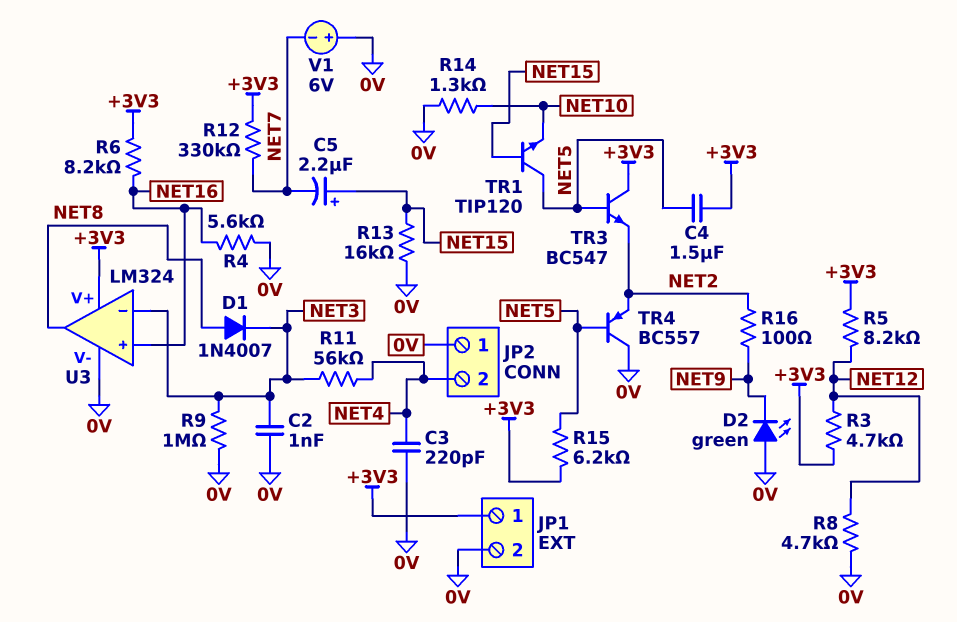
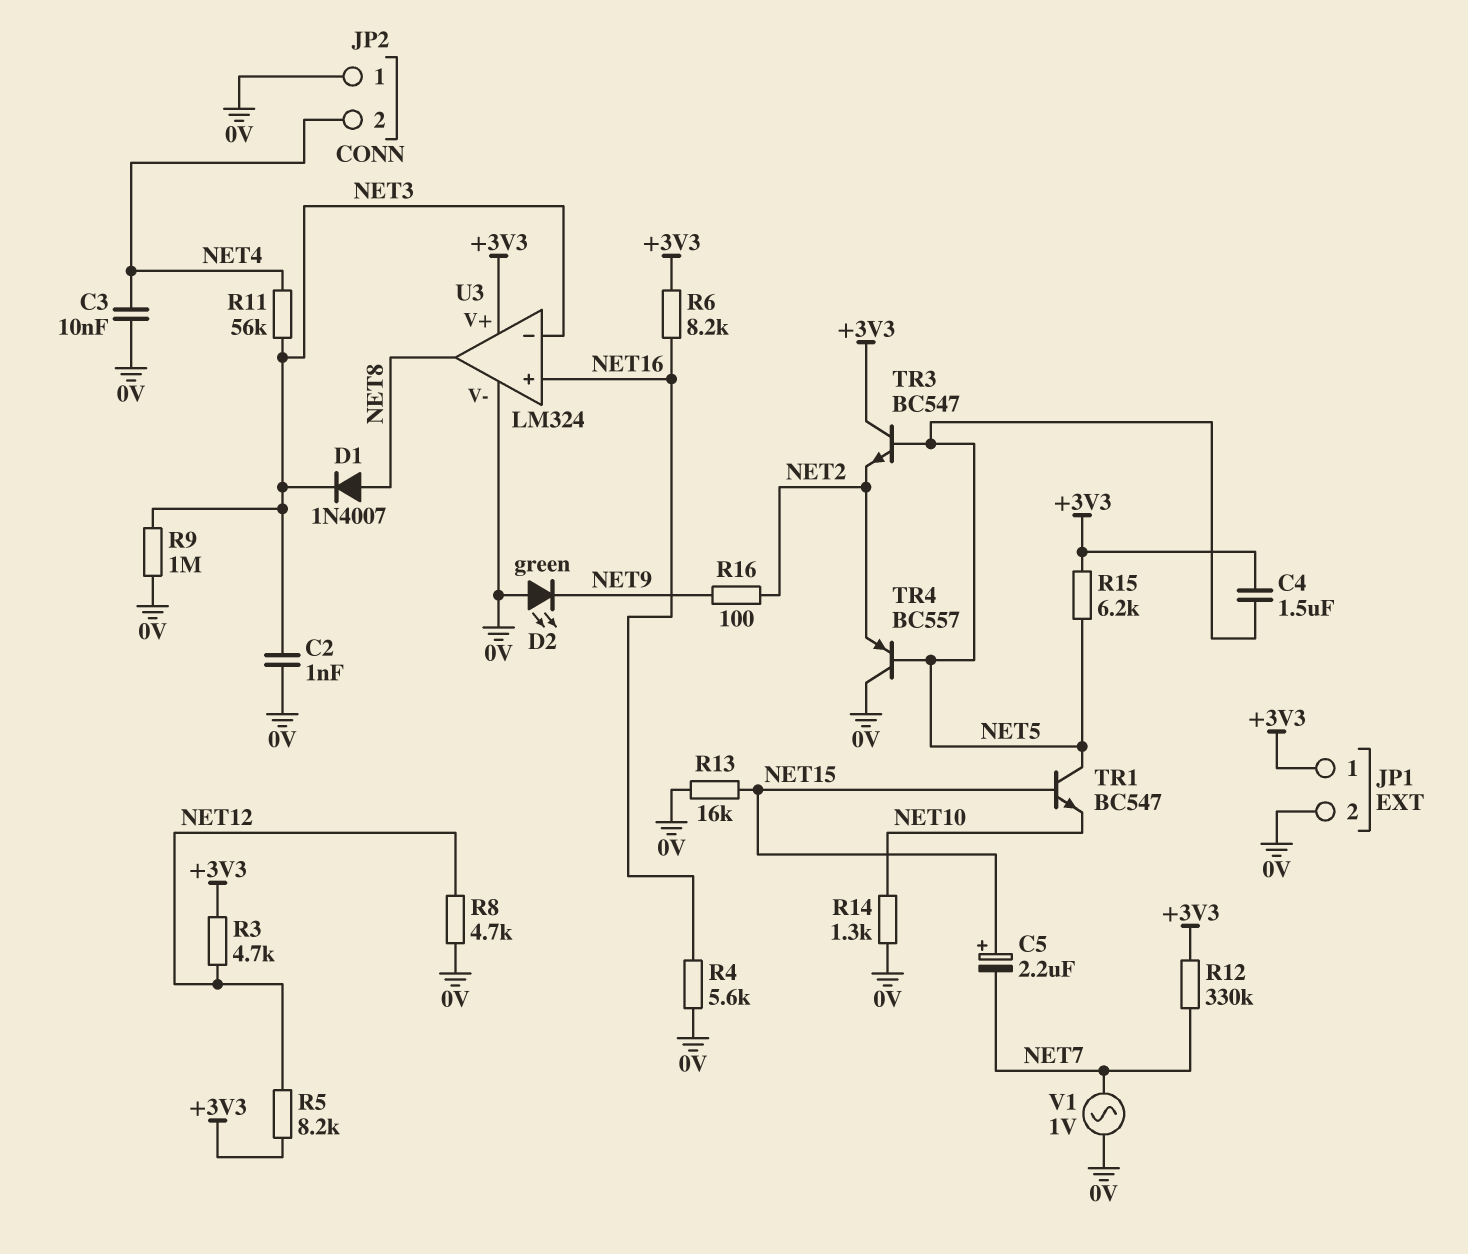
C3: 220pF (0V, NET4) -> 10nF (0V, NET4)
TR1: NPN TIP120 (B NET15, C NET5, E NET10) -> NPN BC547 (B NET15, C NET5, E NET10)
V1: 6V (plus 0V, minus NET7) -> AC 1V (0V, NET7)

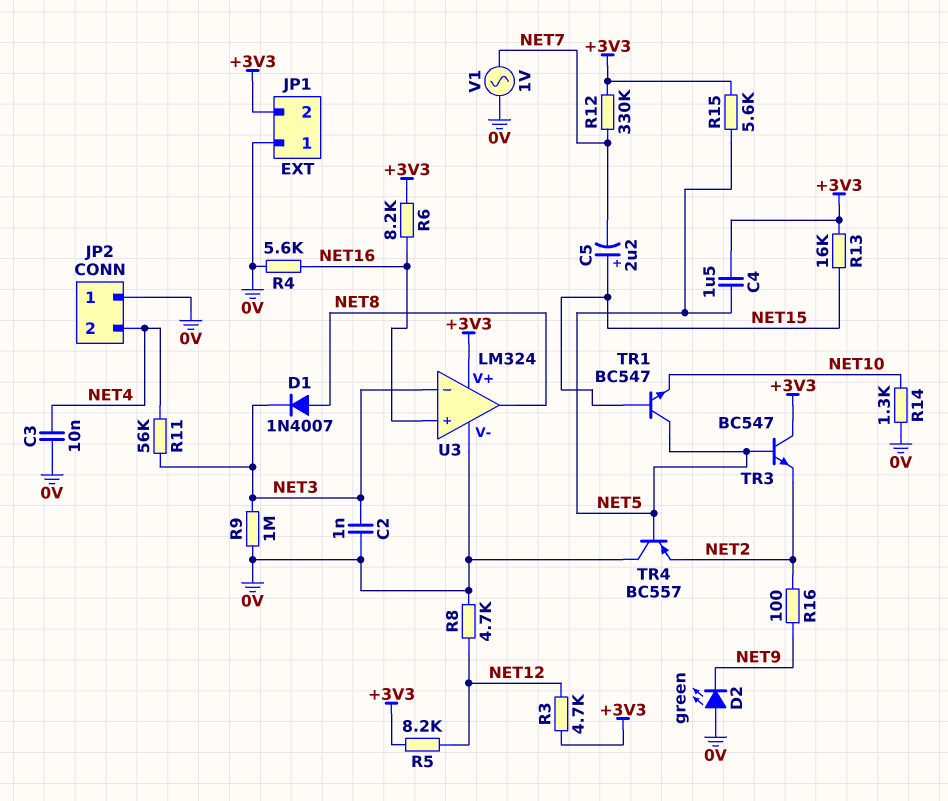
JP1 pin 1: +3V3 -> 0V
JP1 pin 2: 0V -> +3V3
R13: 16k (0V, NET15) -> 16k (+3V3, NET15)
R15: 6.2k (+3V3, NET5) -> 5.6k (+3V3, NET5)

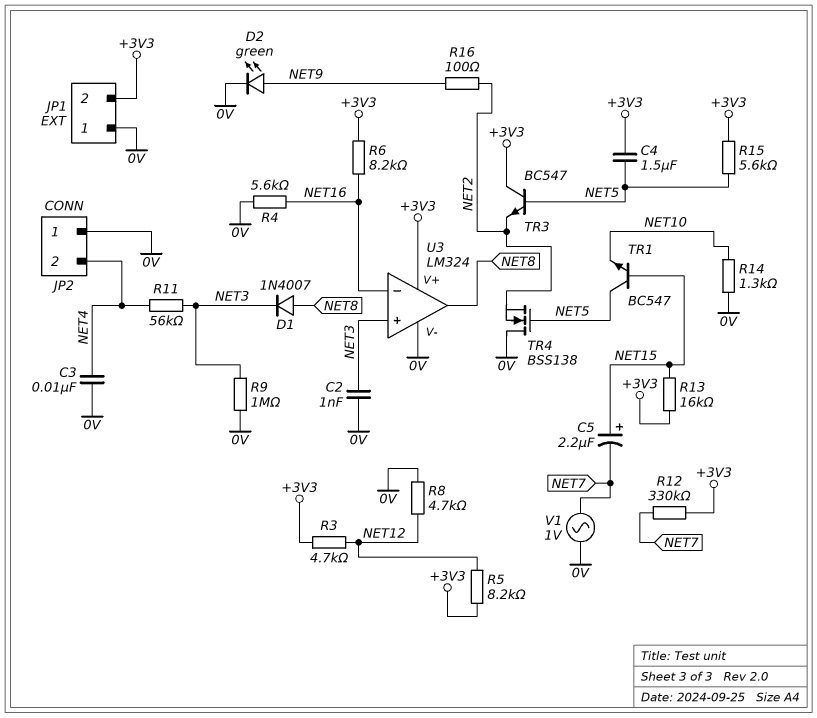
D2: LED green (A 0V, K NET9) -> LED green (A NET9, K 0V)
TR4: PNP BC557 (B NET5, C 0V, E NET2) -> NMOS BSS138 (G NET5, D 0V, S NET2)
U3 pin in+: NET16 -> NET3
U3 pin in-: NET3 -> NET16

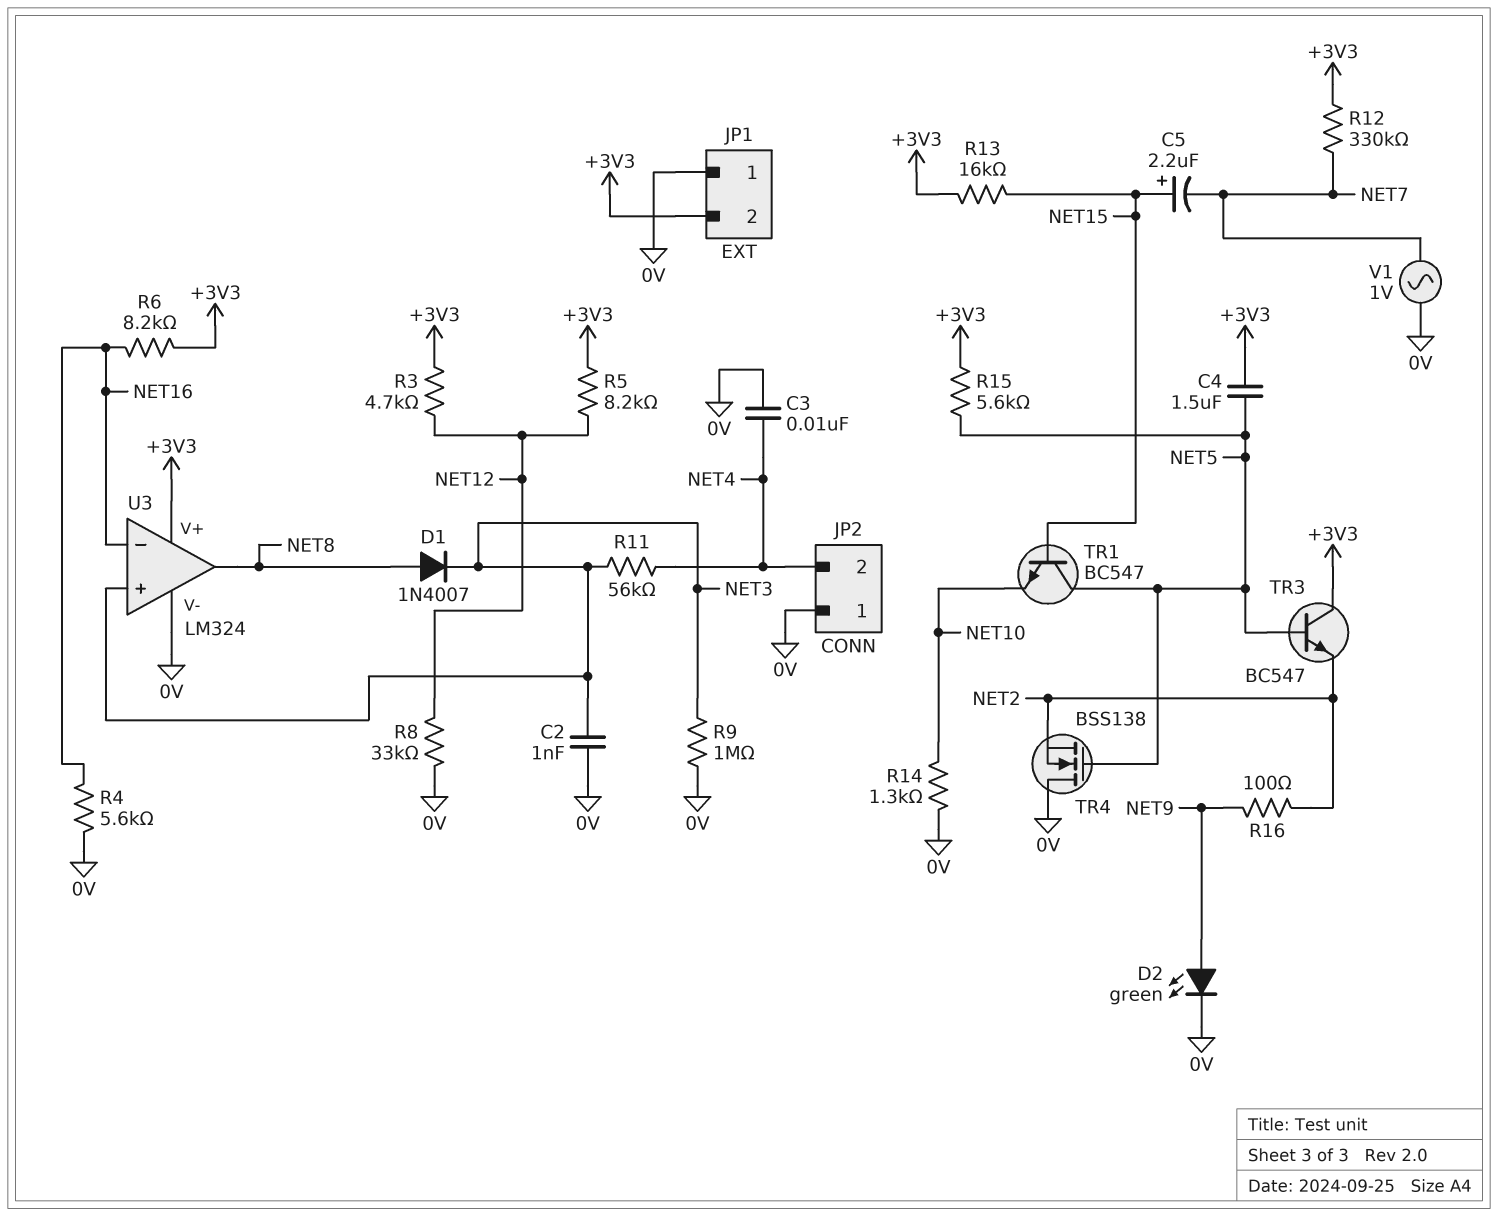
R8: 4.7k (0V, NET12) -> 33k (0V, NET12)

